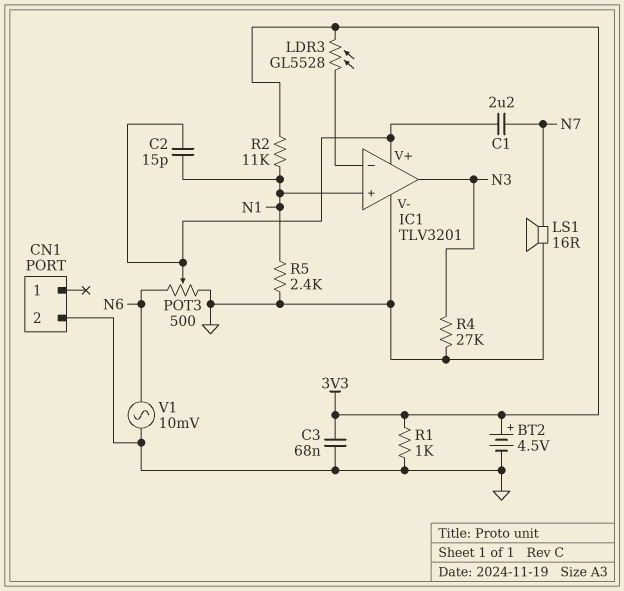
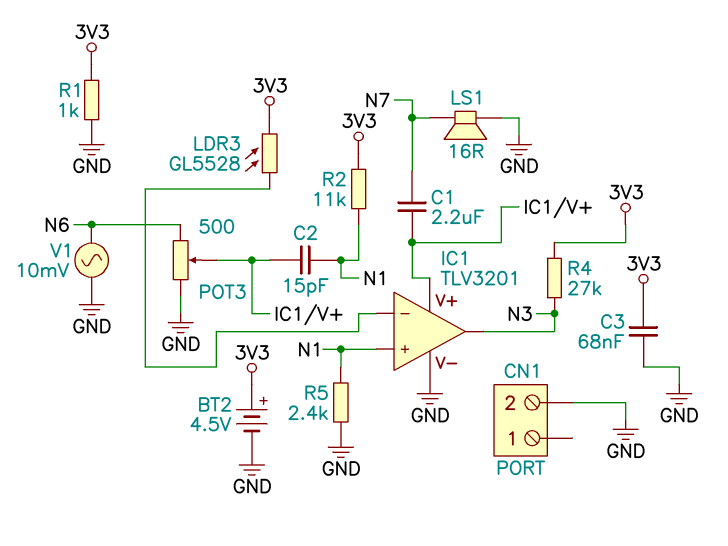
R4: 27k (GND, N3) -> 27k (3V3, N3)

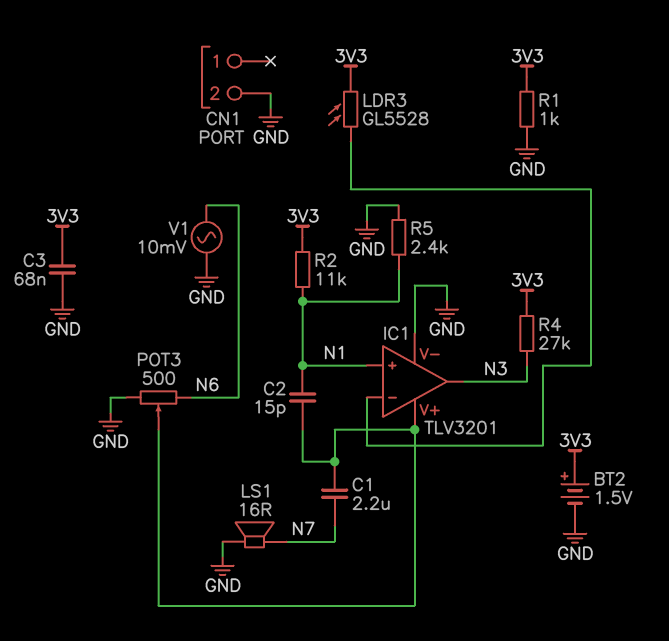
BT2: 4.5V (plus 3V3, minus GND) -> 1.5V (plus 3V3, minus GND)

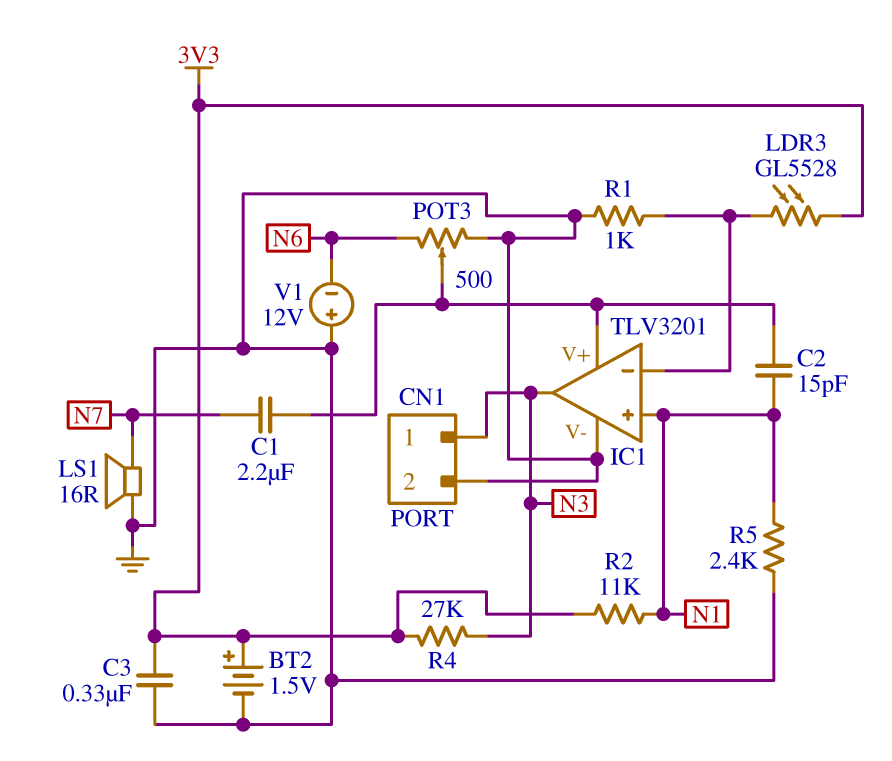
C3: 68nF (3V3, GND) -> 330nF (3V3, GND)
CN1 pin 1: none -> N3
R1: 1k (3V3, GND) -> 1k (GND, IC1/in-)
V1: AC 10mV (GND, N6) -> 12V (plus GND, minus N6)

